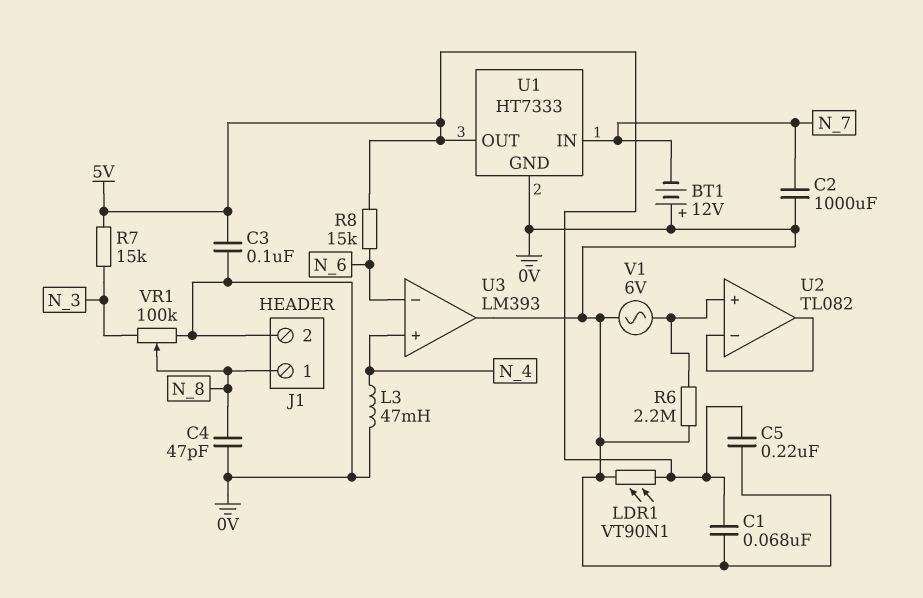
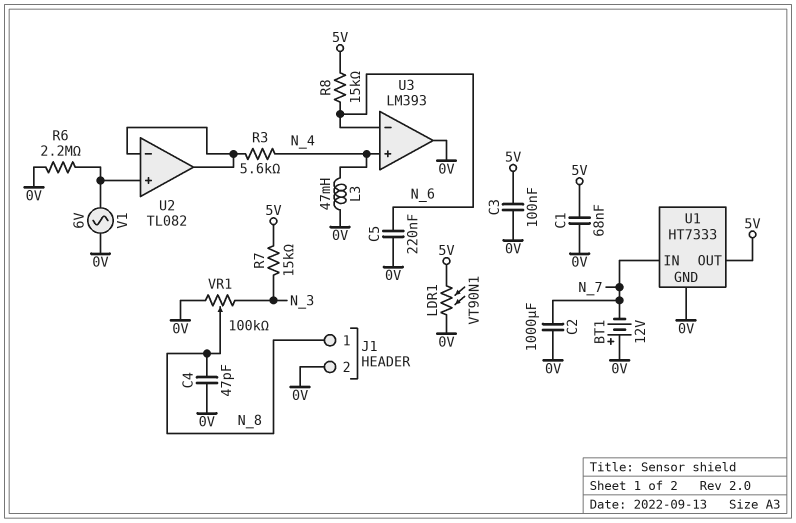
C5: 220nF (0V, 5V) -> 220nF (0V, N_6)
R3: none -> 5.6k (N_4, U2/in-)

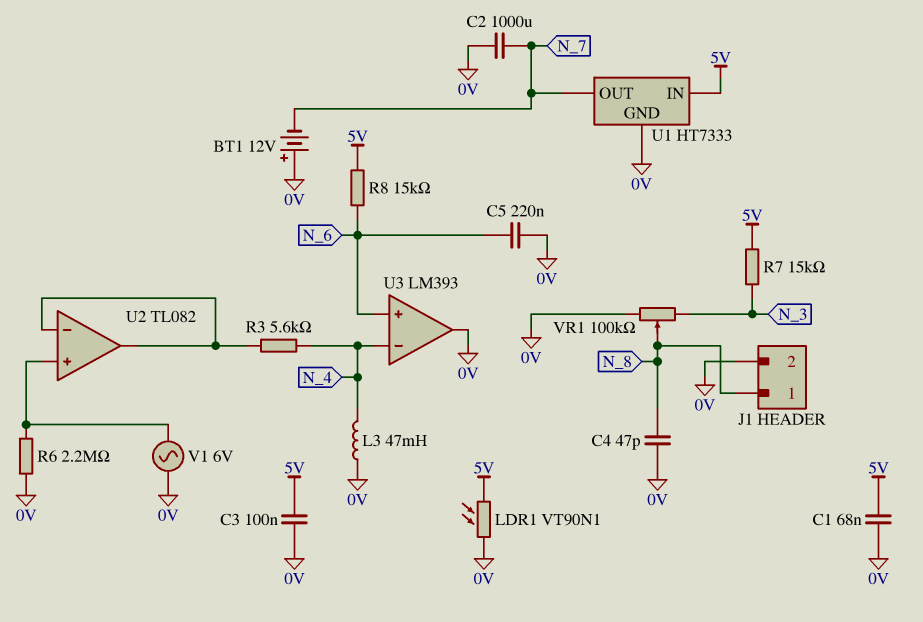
U1 pin IN: N_7 -> 5V
U1 pin OUT: 5V -> N_7
U3 pin in+: N_4 -> N_6
U3 pin in-: N_6 -> N_4

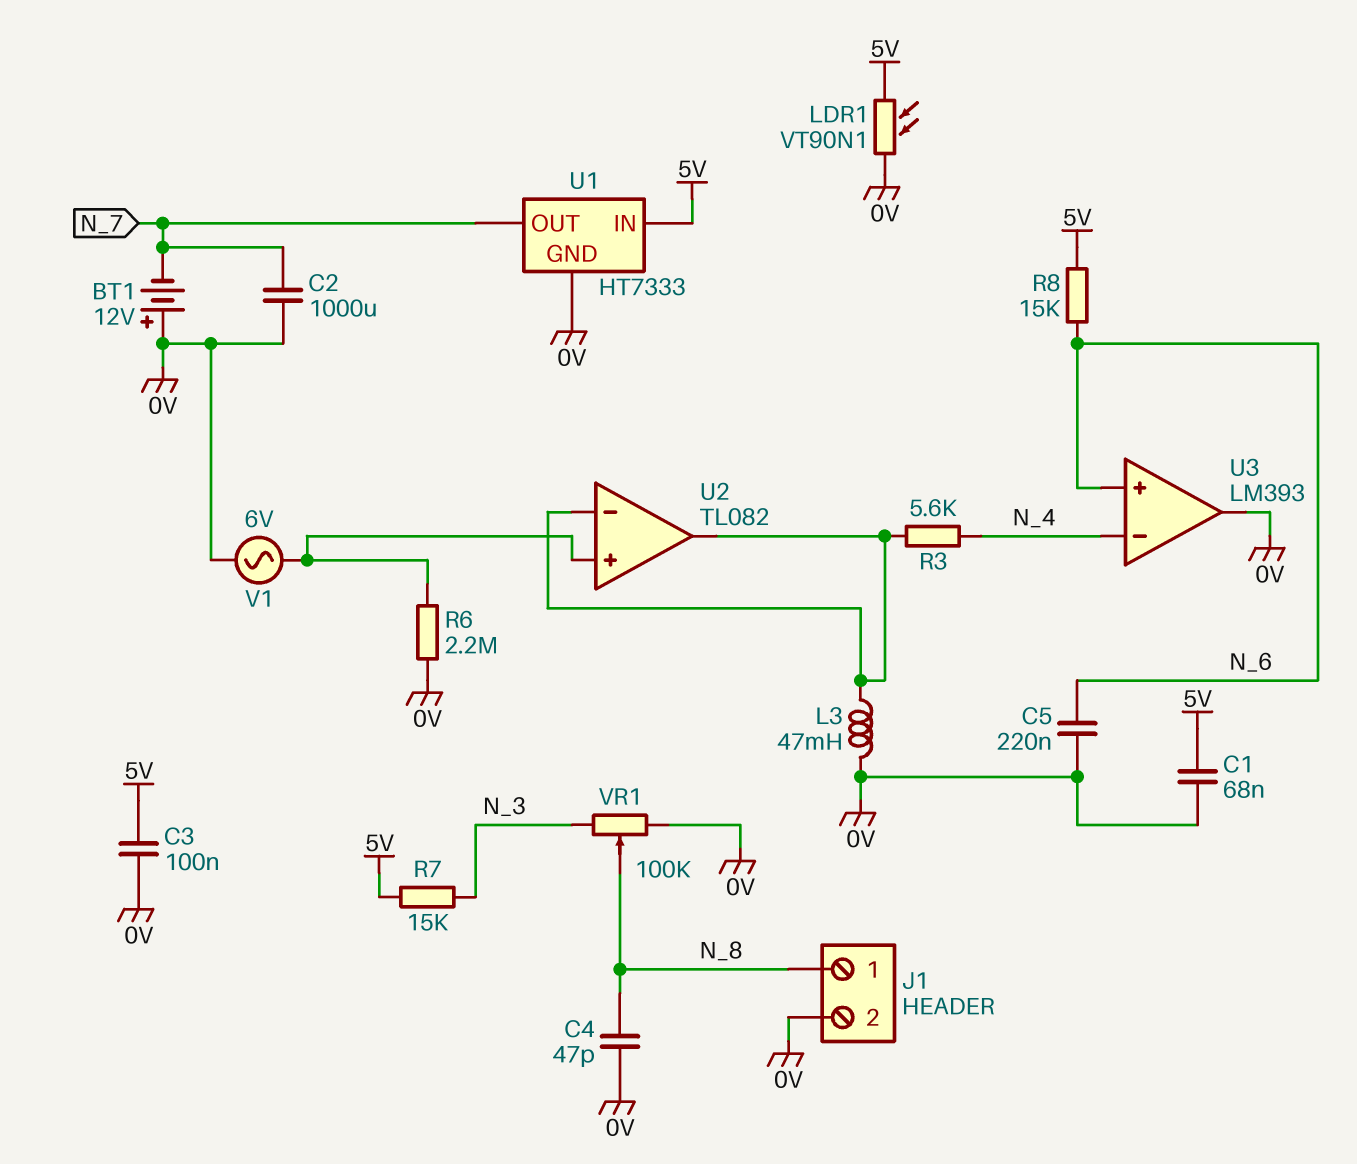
L3: 47mH (0V, N_4) -> 47mH (0V, U2/in-)

